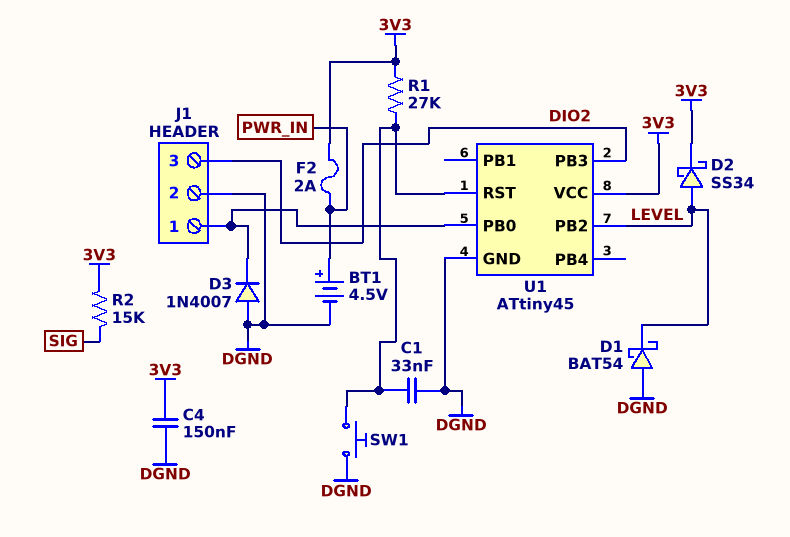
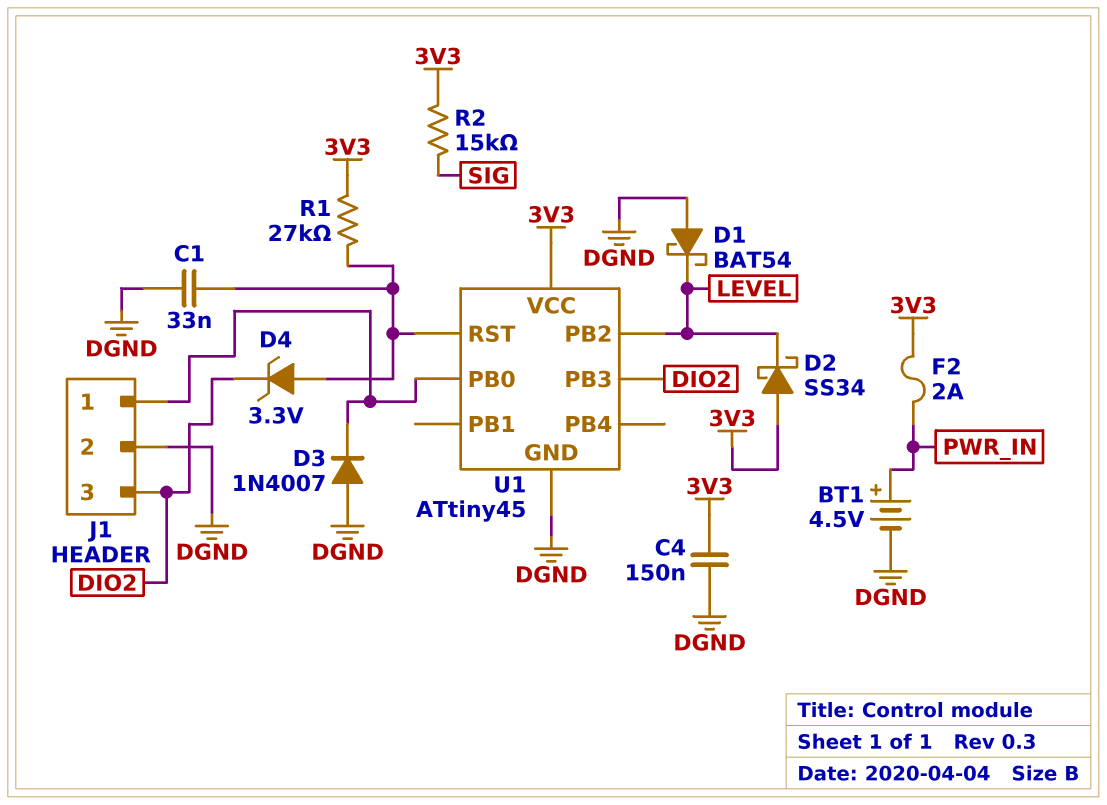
D2: schottky SS34 (A LEVEL, K 3V3) -> schottky SS34 (A 3V3, K LEVEL)
D4: none -> zener 3.3V (A U1/RST, K DIO2)
SW1: button (DGND, U1/RST) -> none

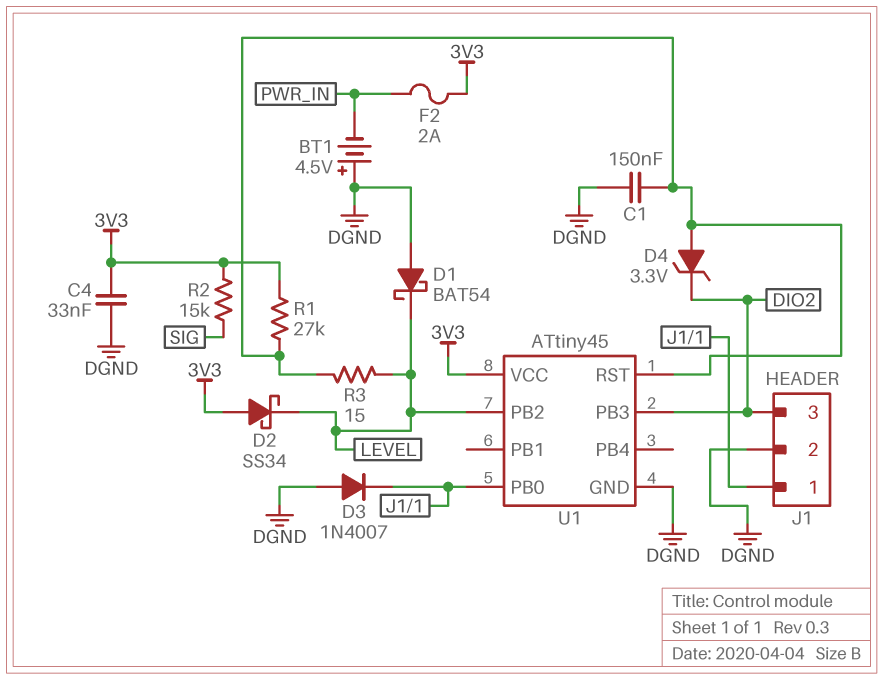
BT1: 4.5V (plus PWR_IN, minus DGND) -> 4.5V (plus DGND, minus PWR_IN)
C1: 33nF (DGND, U1/RST) -> 150nF (DGND, U1/RST)
C4: 150nF (3V3, DGND) -> 33nF (3V3, DGND)
R3: none -> 15 (LEVEL, U1/RST)

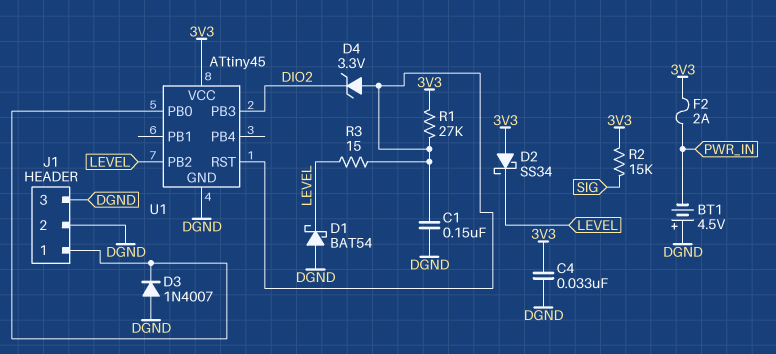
J1 pin 3: DIO2 -> DGND

